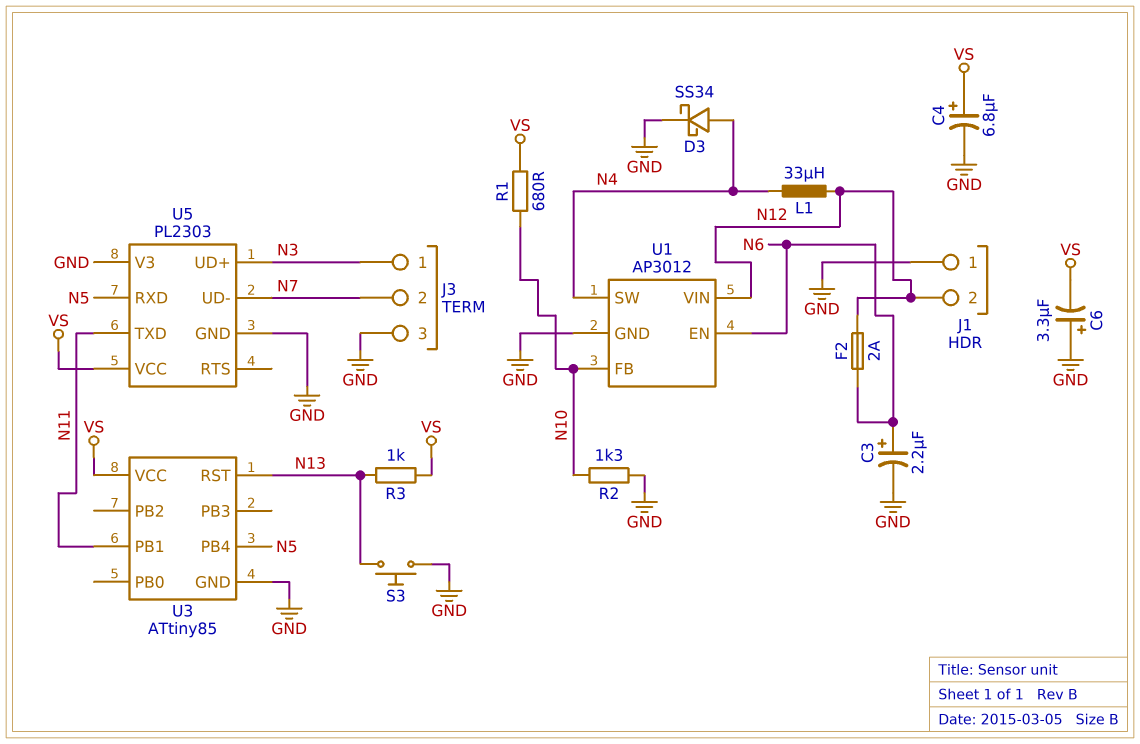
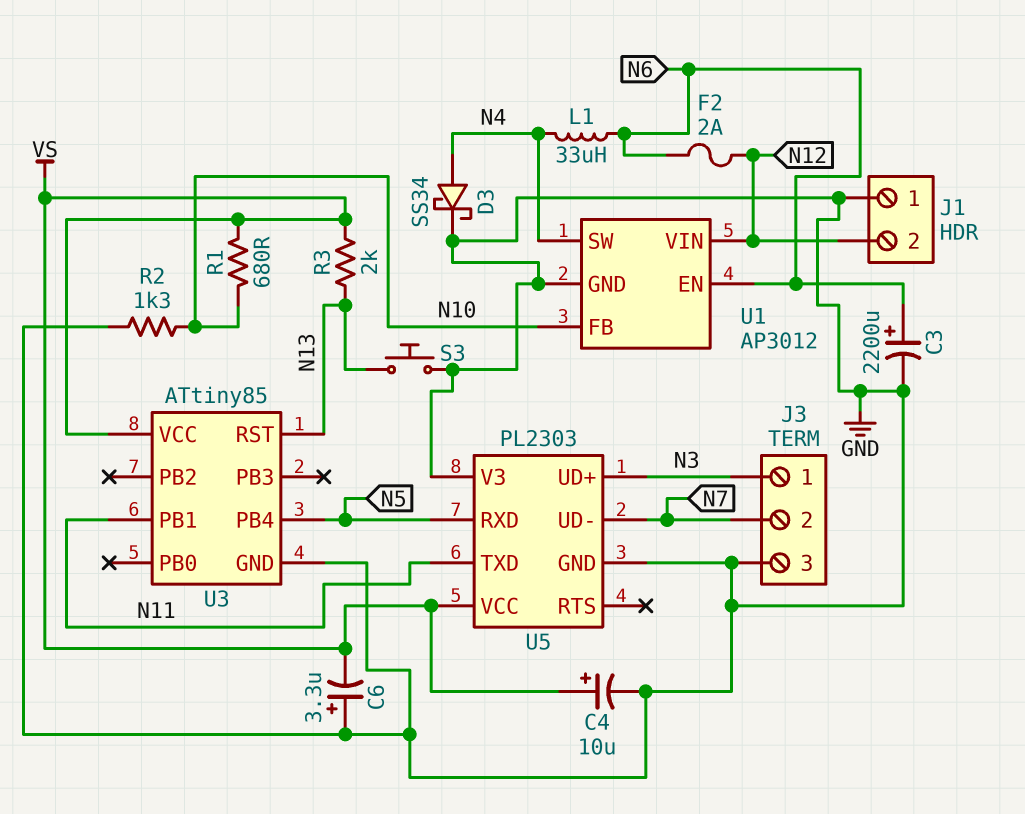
C3: 2.2uF (plus N6, minus GND) -> 2200uF (plus N6, minus GND)
C4: 6.8uF (plus VS, minus GND) -> 10uF (plus VS, minus GND)
L1: 33uH (N4, N12) -> 33uH (N4, N6)
R3: 1k (N13, VS) -> 2k (N13, VS)

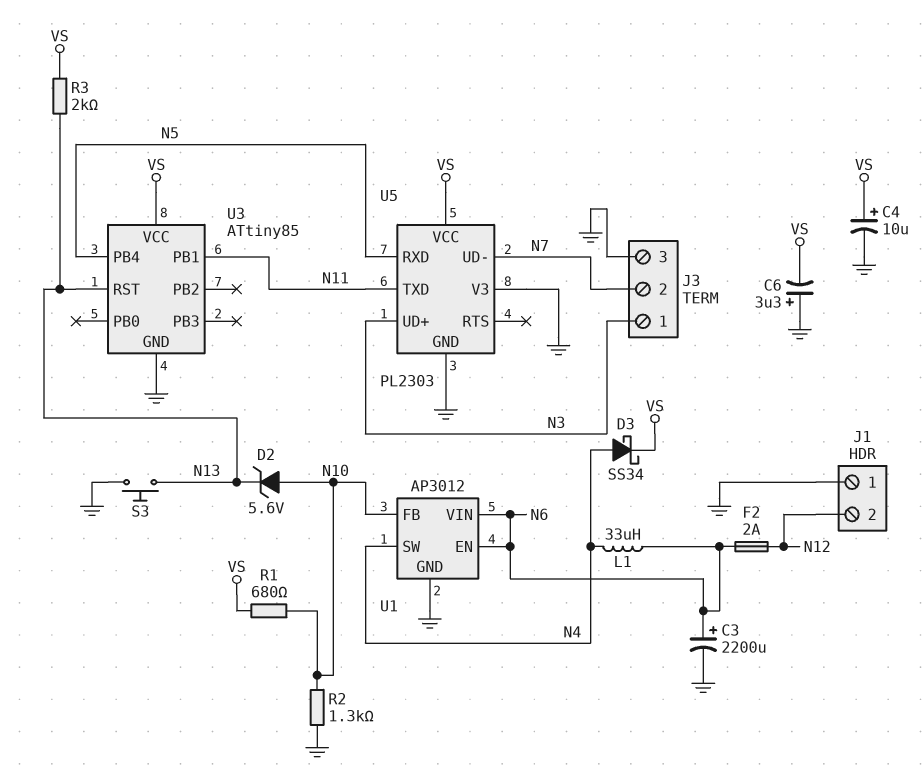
D2: none -> zener 5.6V (A N10, K N13)
D3: schottky SS34 (A N4, K GND) -> schottky SS34 (A N4, K VS)
U1 pin VIN: N12 -> N6

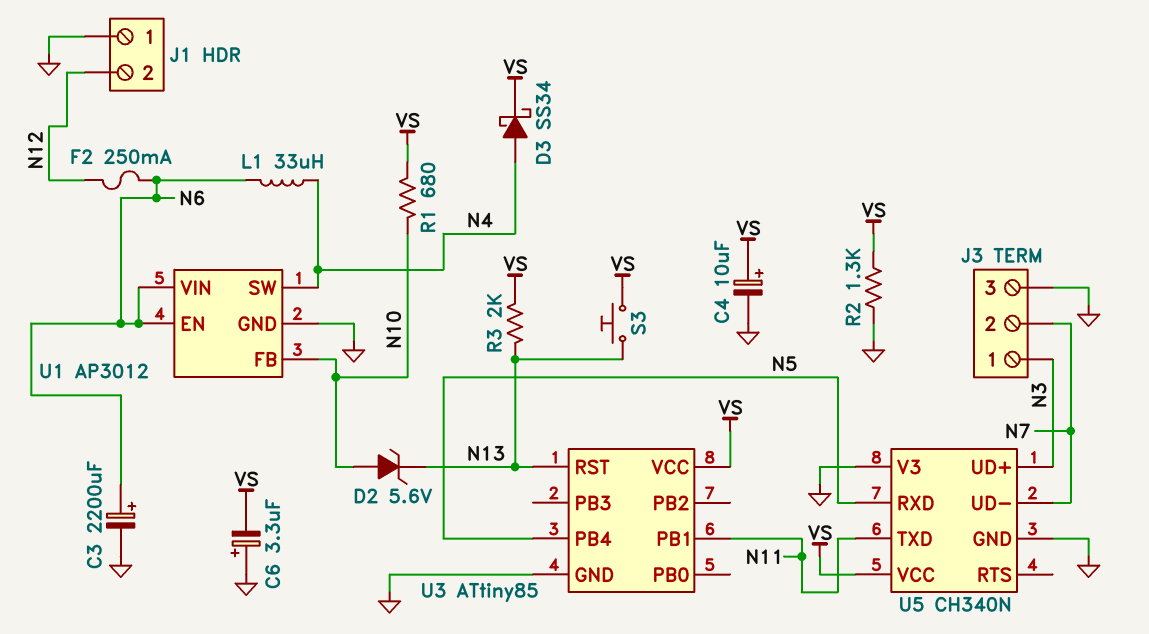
F2: 2A (N6, N12) -> 250mA (N6, N12)
R2: 1.3k (GND, N10) -> 1.3k (GND, VS)
S3: button (GND, N13) -> button (N13, VS)
U5: PL2303 -> CH340N

